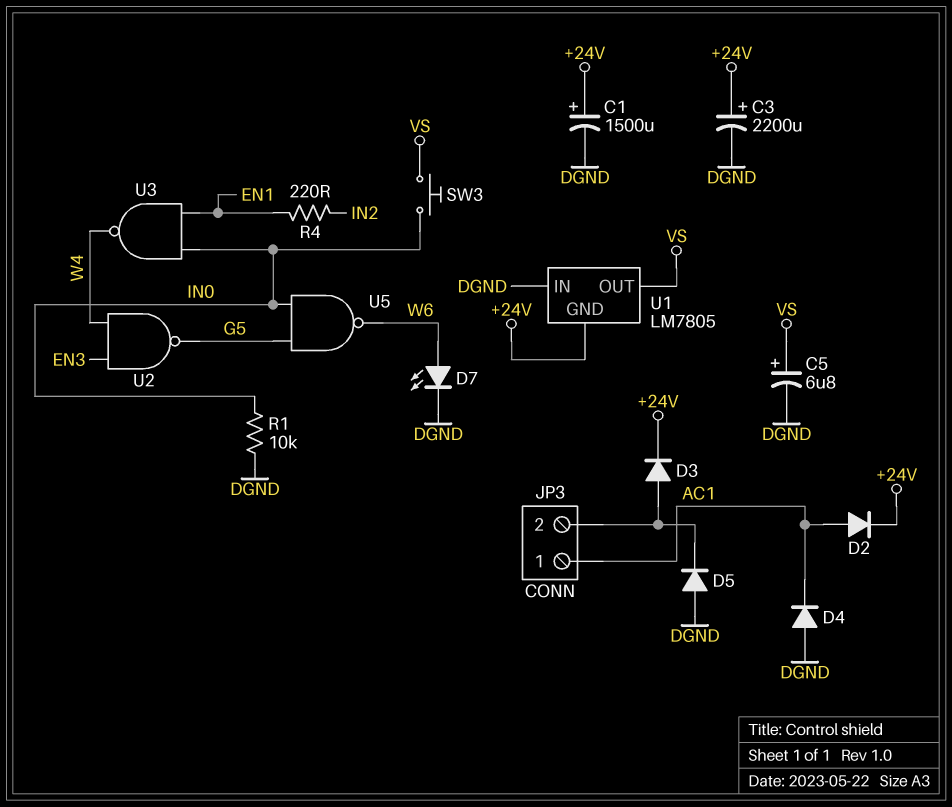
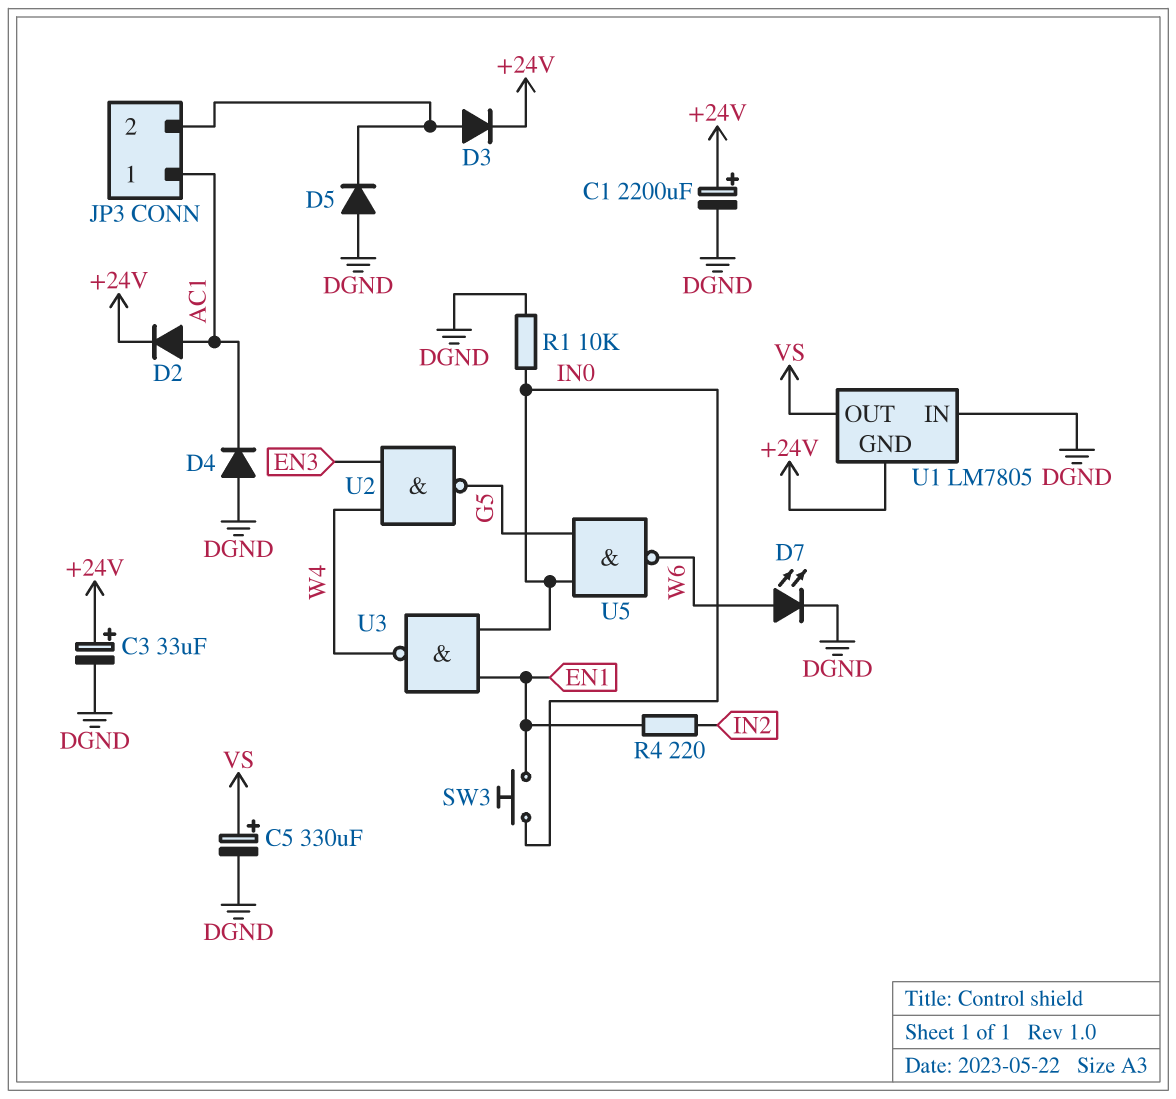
C1: 1500uF (plus +24V, minus DGND) -> 2200uF (plus +24V, minus DGND)
C3: 2200uF (plus +24V, minus DGND) -> 33uF (plus +24V, minus DGND)
C5: 6.8uF (plus VS, minus DGND) -> 330uF (plus VS, minus DGND)
SW3: button (IN0, VS) -> button (EN1, IN0)

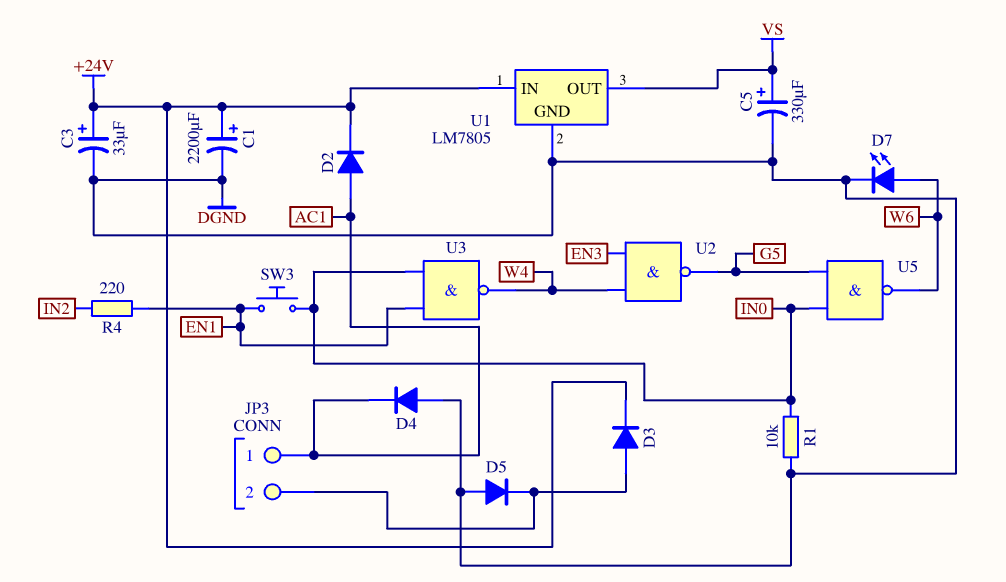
U1 pin GND: +24V -> DGND
U1 pin IN: DGND -> +24V

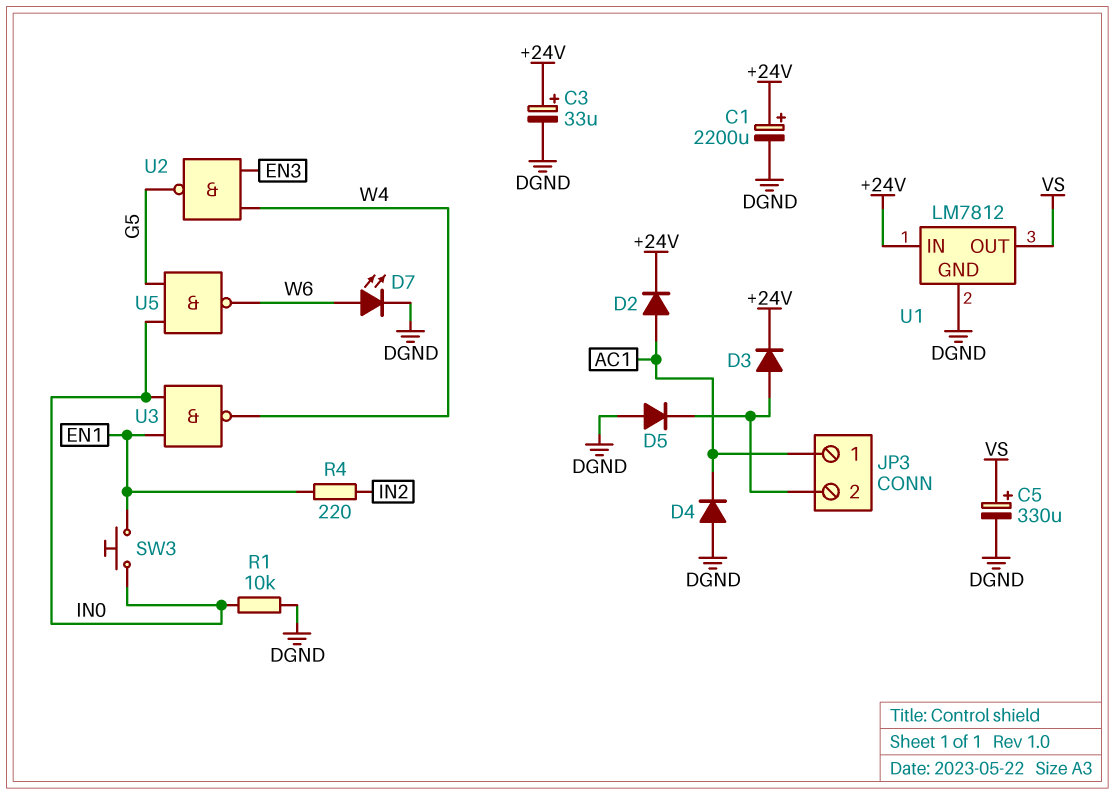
U1: LM7805 -> LM7812

